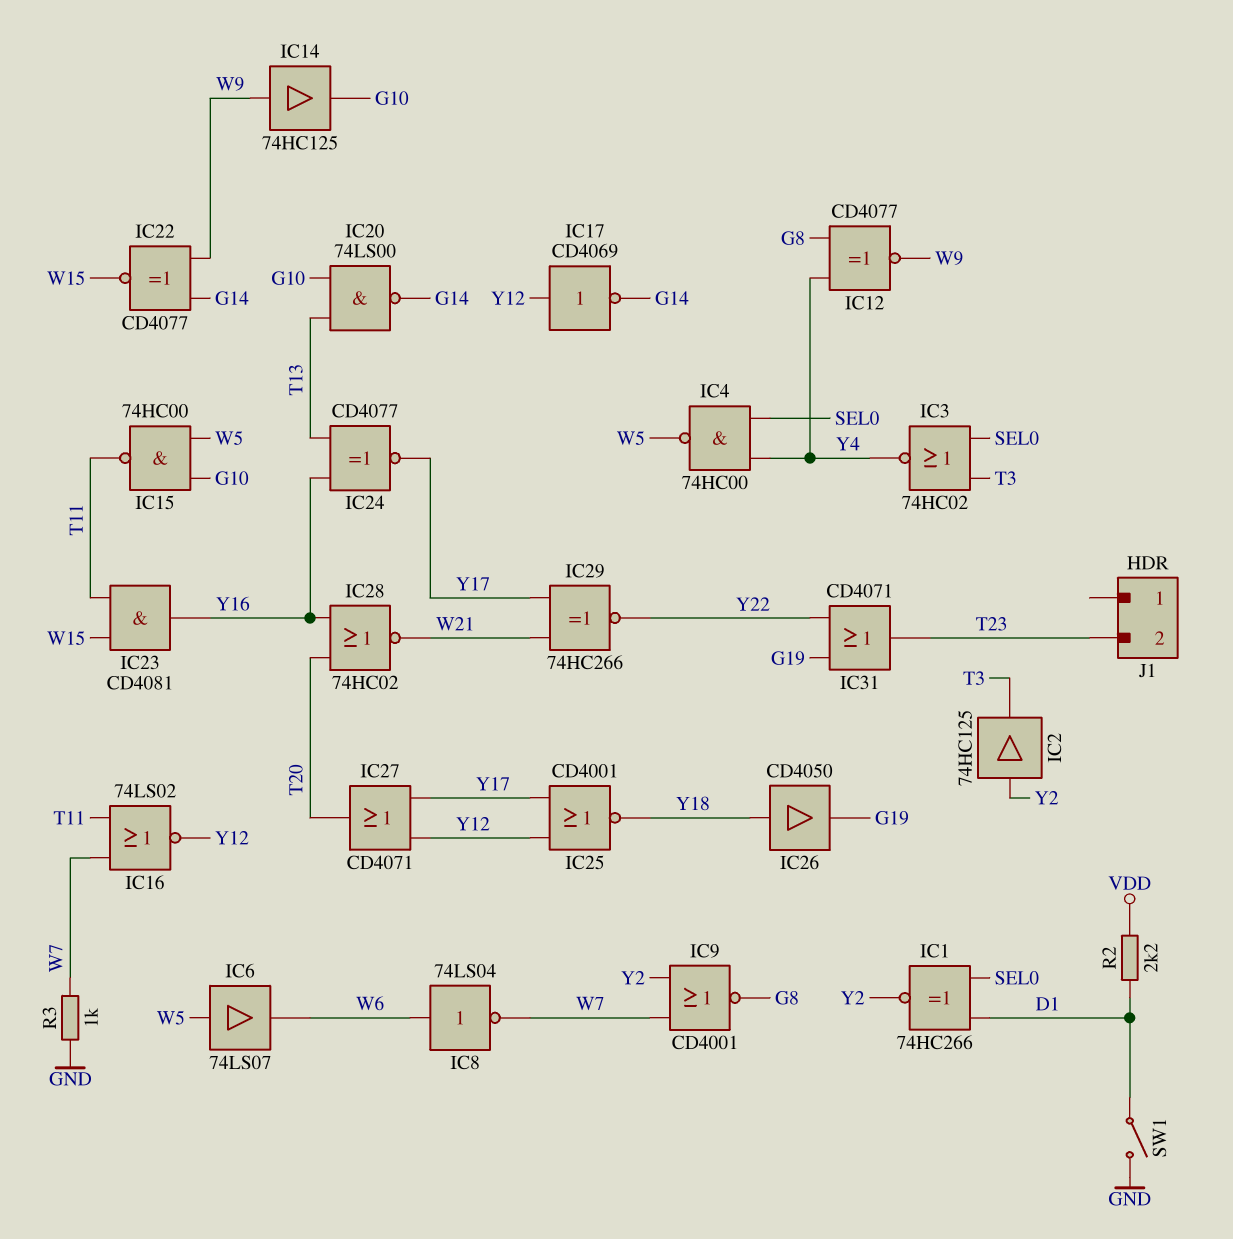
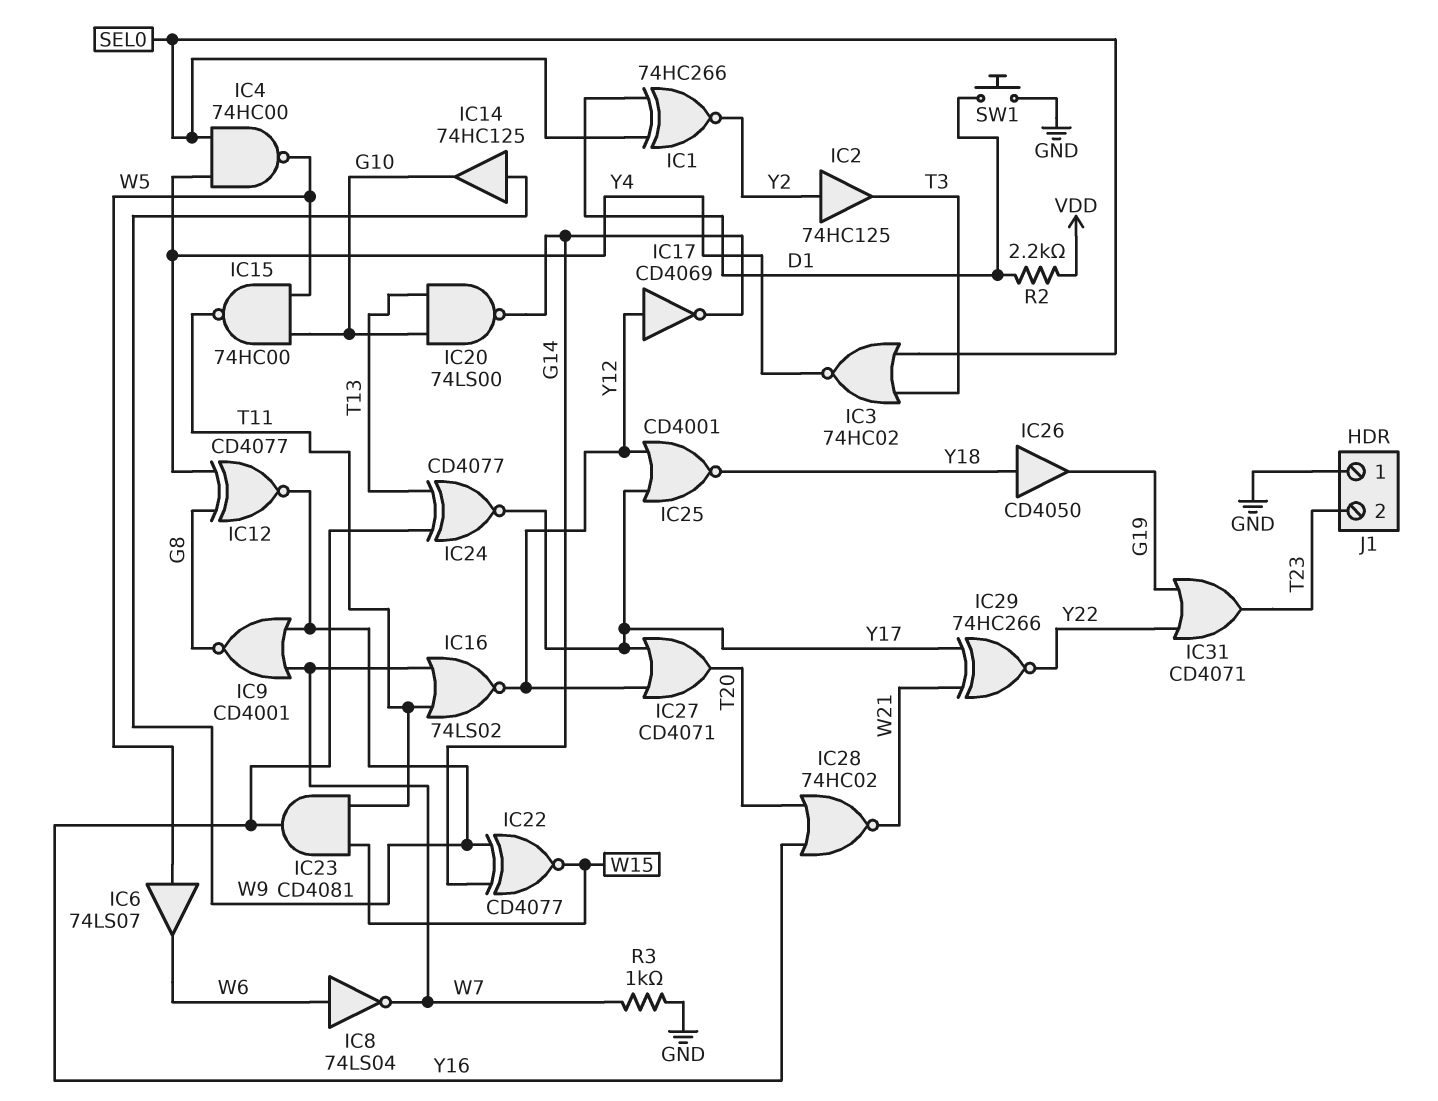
IC9: NOR CD4001 (in W7, in Y2, out G8) -> NOR CD4001 (in W7, in W9, out G8)
J1 pin 1: none -> GND
SW1: switch (D1, GND) -> button (D1, GND)

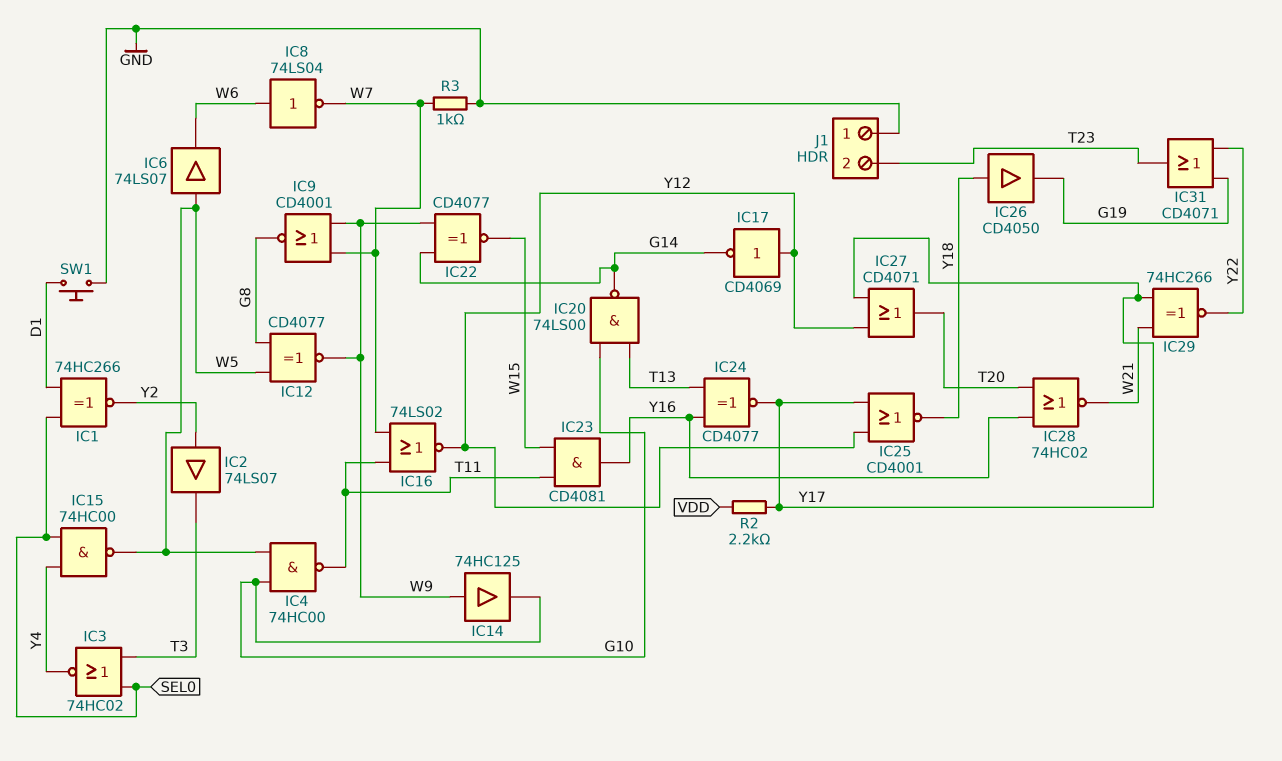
IC2: buffer 74HC125 (in Y2, out T3) -> buffer 74LS07 (in Y2, out T3)
IC4: NAND 74HC00 (in SEL0, in Y4, out W5) -> NAND 74HC00 (in G10, in W5, out T11)
IC12: XNOR CD4077 (in G8, in Y4, out W9) -> XNOR CD4077 (in G8, in W5, out W9)
IC15: NAND 74HC00 (in G10, in W5, out T11) -> NAND 74HC00 (in SEL0, in Y4, out W5)
R2: 2.2k (D1, VDD) -> 2.2k (VDD, Y17)

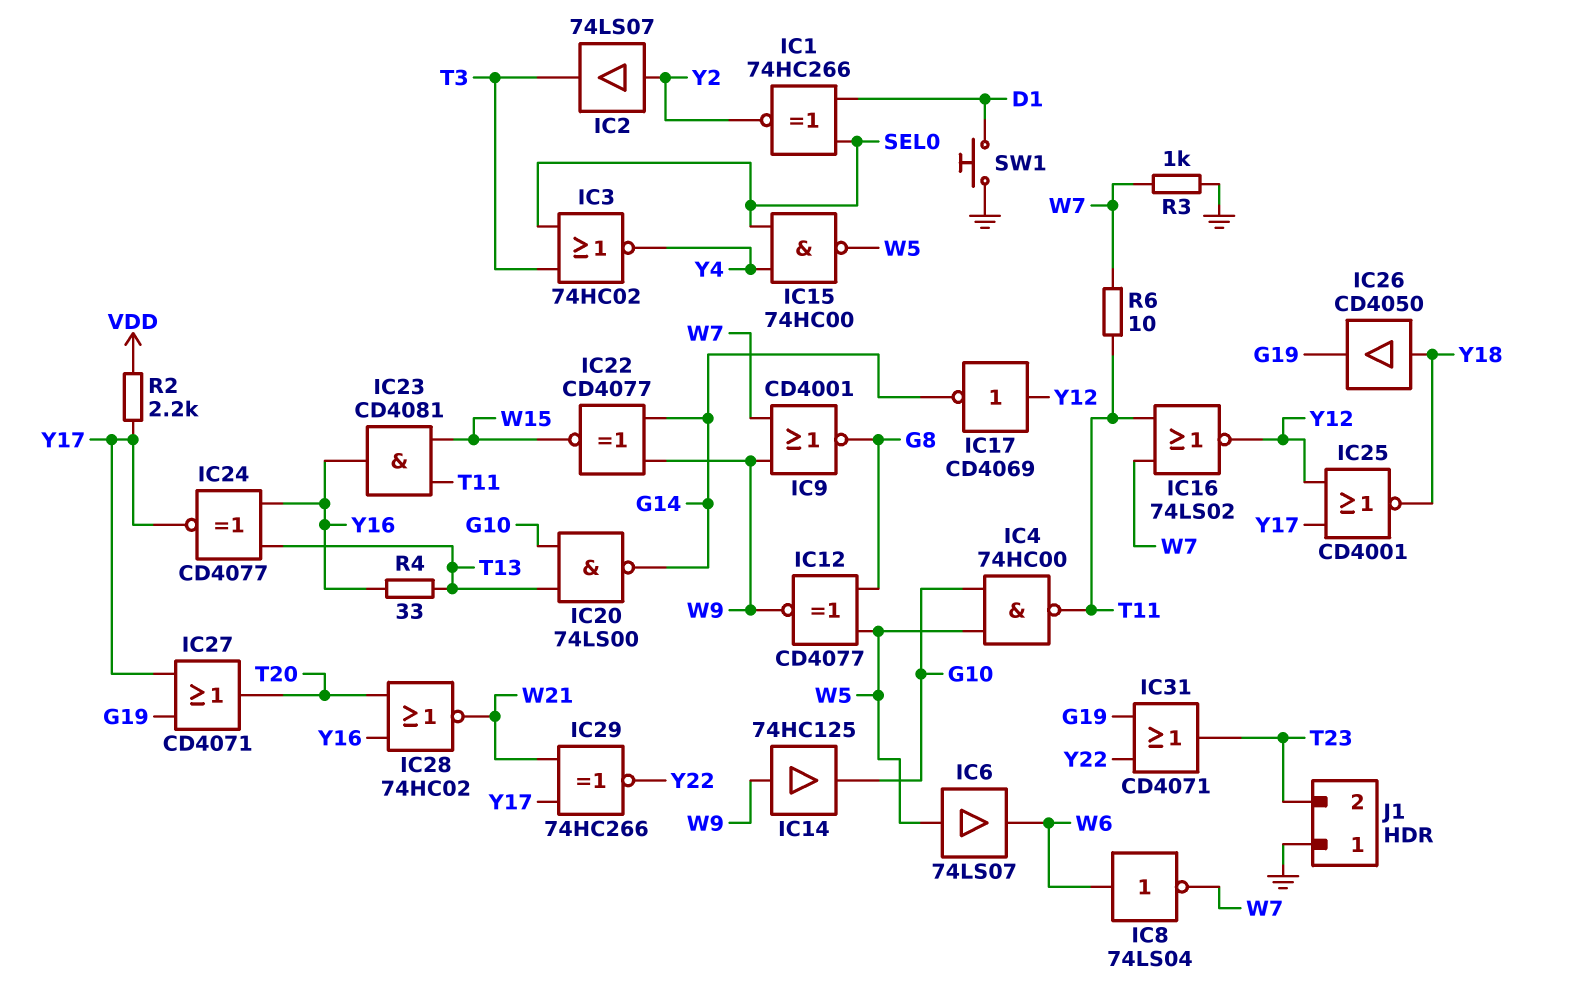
IC27: OR CD4071 (in Y12, in Y17, out T20) -> OR CD4071 (in G19, in Y17, out T20)
R4: none -> 33 (T13, Y16)
R6: none -> 10 (T11, W7)

